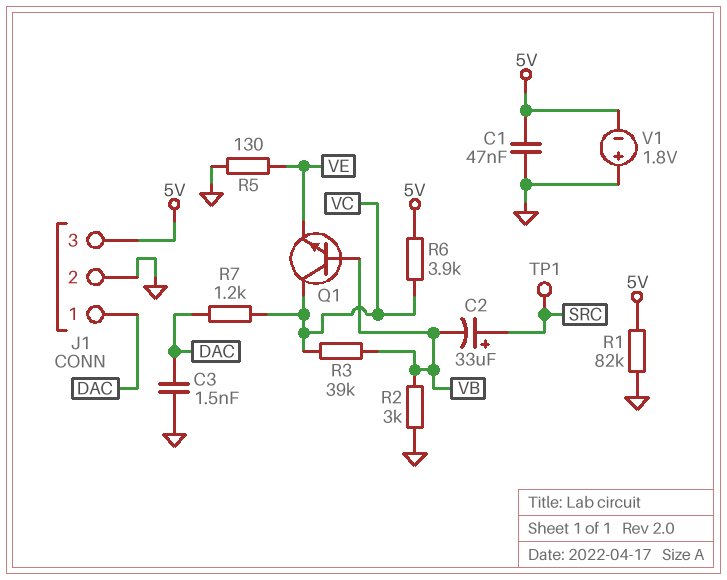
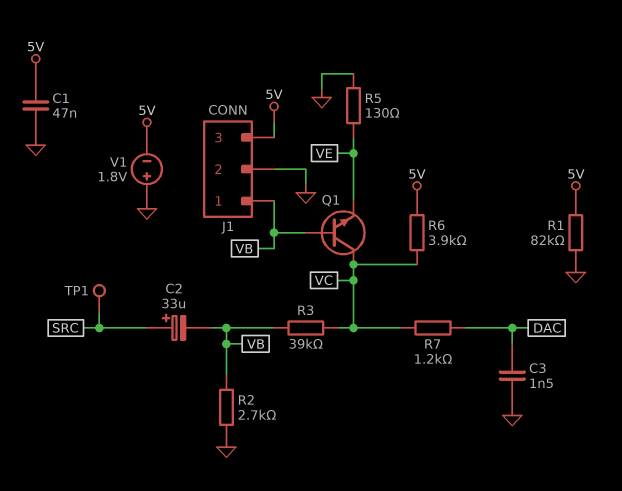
J1 pin 1: DAC -> VB
R2: 3k (GND, VB) -> 2.7k (GND, VB)

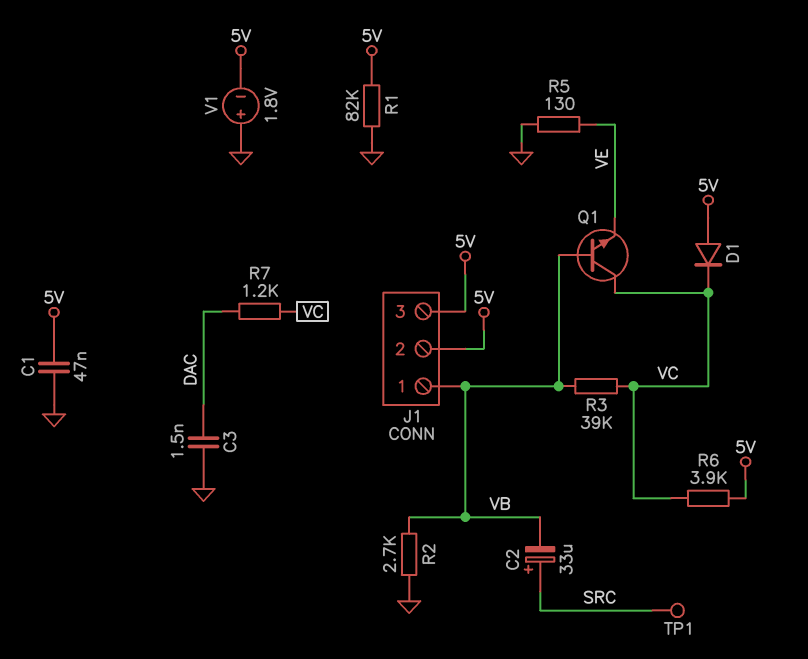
D1: none -> diode (A 5V, K VC)
J1 pin 2: GND -> 5V

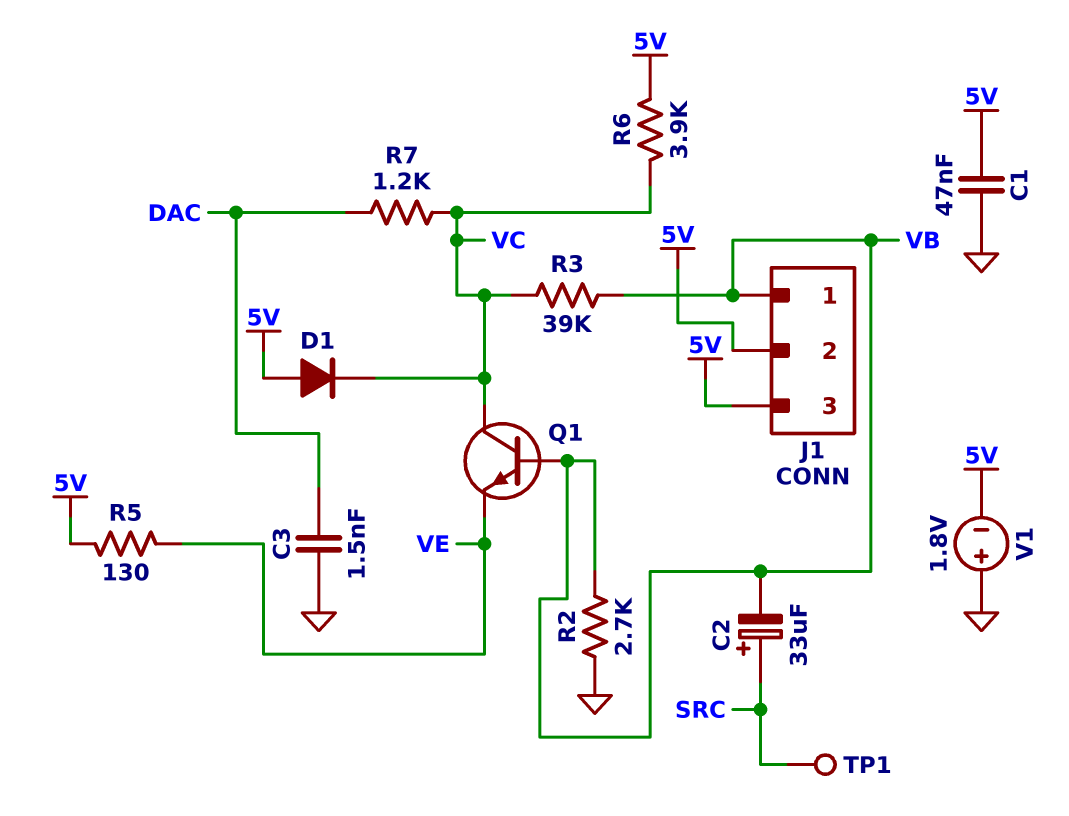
R1: 82k (5V, GND) -> none
R5: 130 (GND, VE) -> 130 (5V, VE)

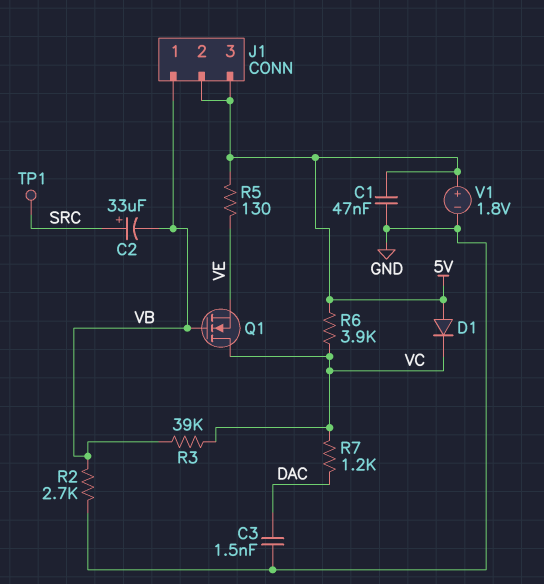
Q1: NPN (B VB, C VC, E VE) -> NMOS (G VB, D VC, S VE)
V1: 1.8V (plus GND, minus 5V) -> 1.8V (plus 5V, minus GND)

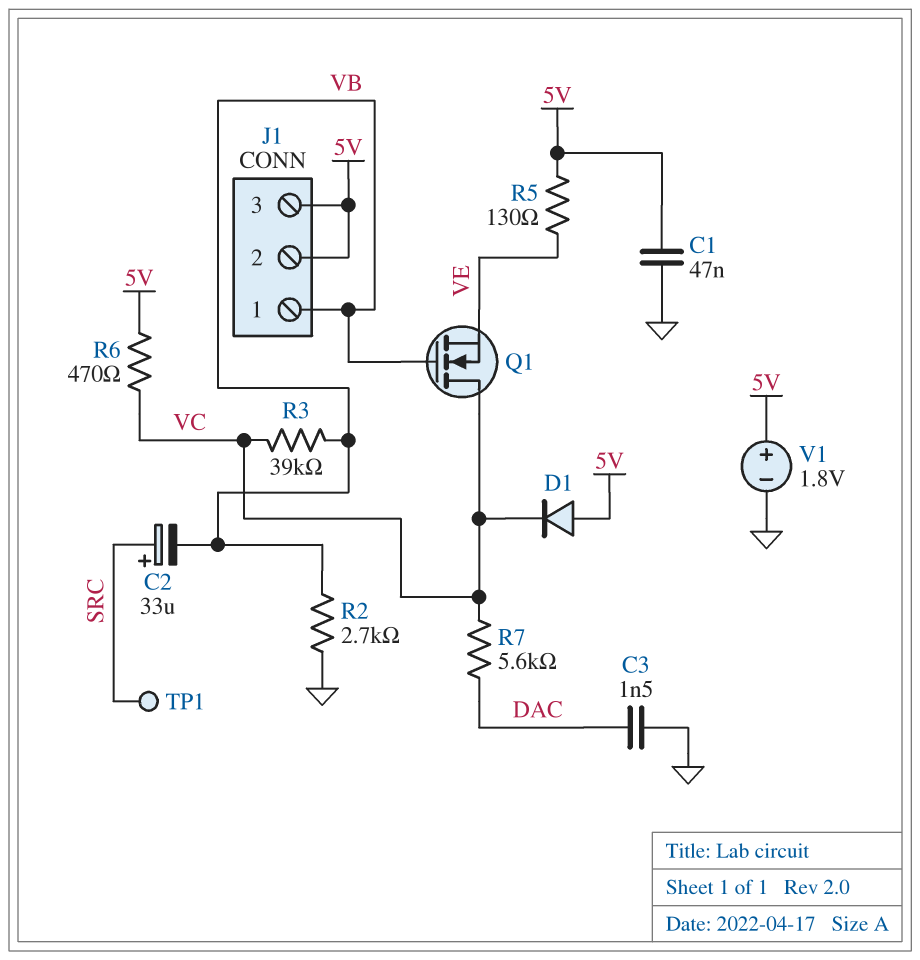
R6: 3.9k (5V, VC) -> 470 (5V, VC)
R7: 1.2k (DAC, VC) -> 5.6k (DAC, VC)

